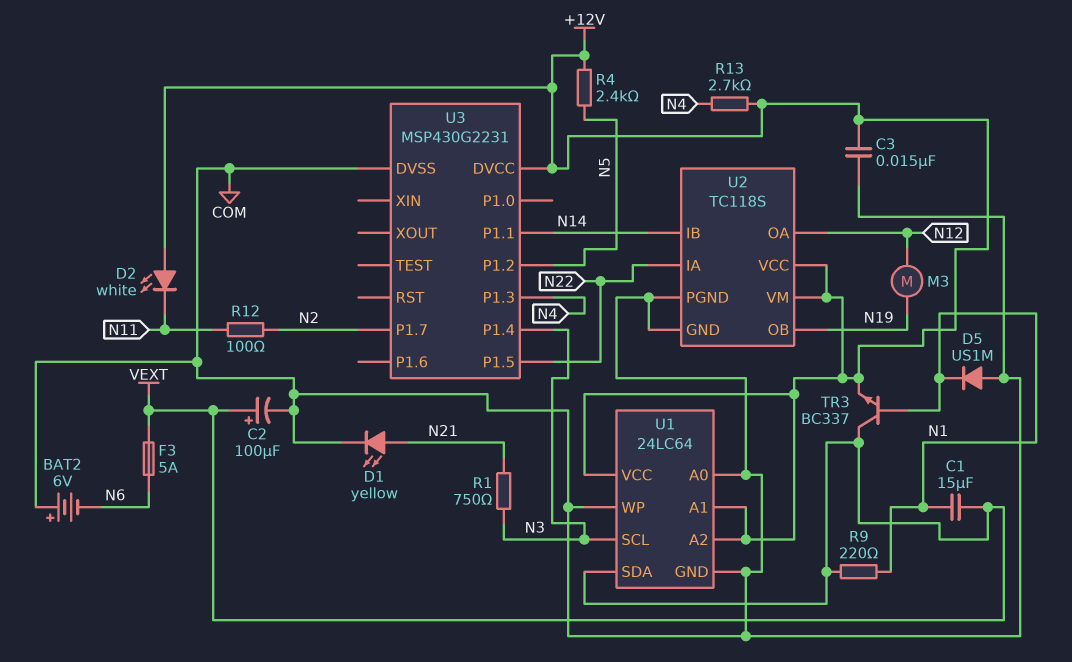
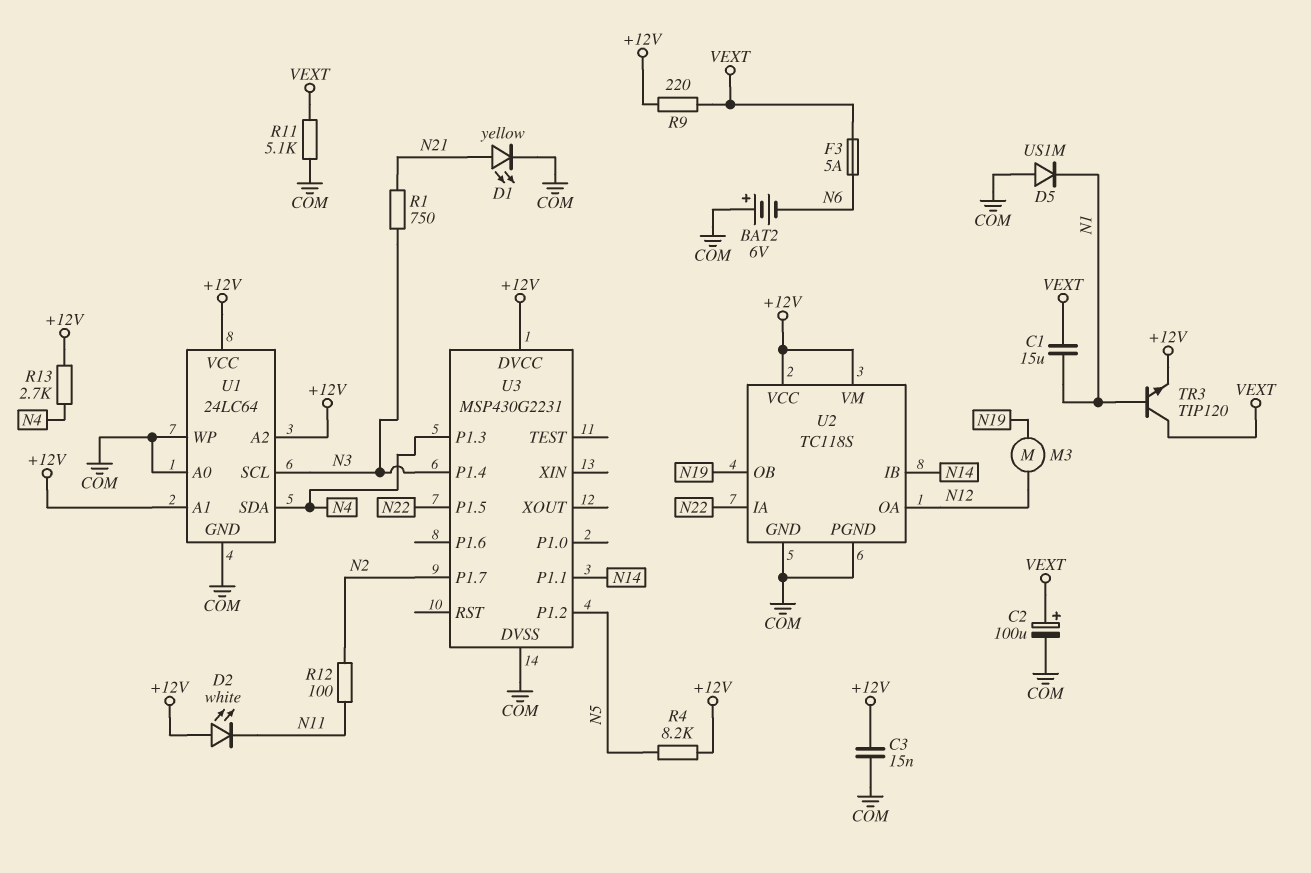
R4: 2.4k (+12V, N5) -> 8.2k (+12V, N5)
R9: 220 (N1, VEXT) -> 220 (+12V, VEXT)
R11: none -> 5.1k (COM, VEXT)
TR3: NPN BC337 (B N1, C VEXT, E +12V) -> NPN TIP120 (B N1, C VEXT, E +12V)
U1 pin SDA: VEXT -> N4

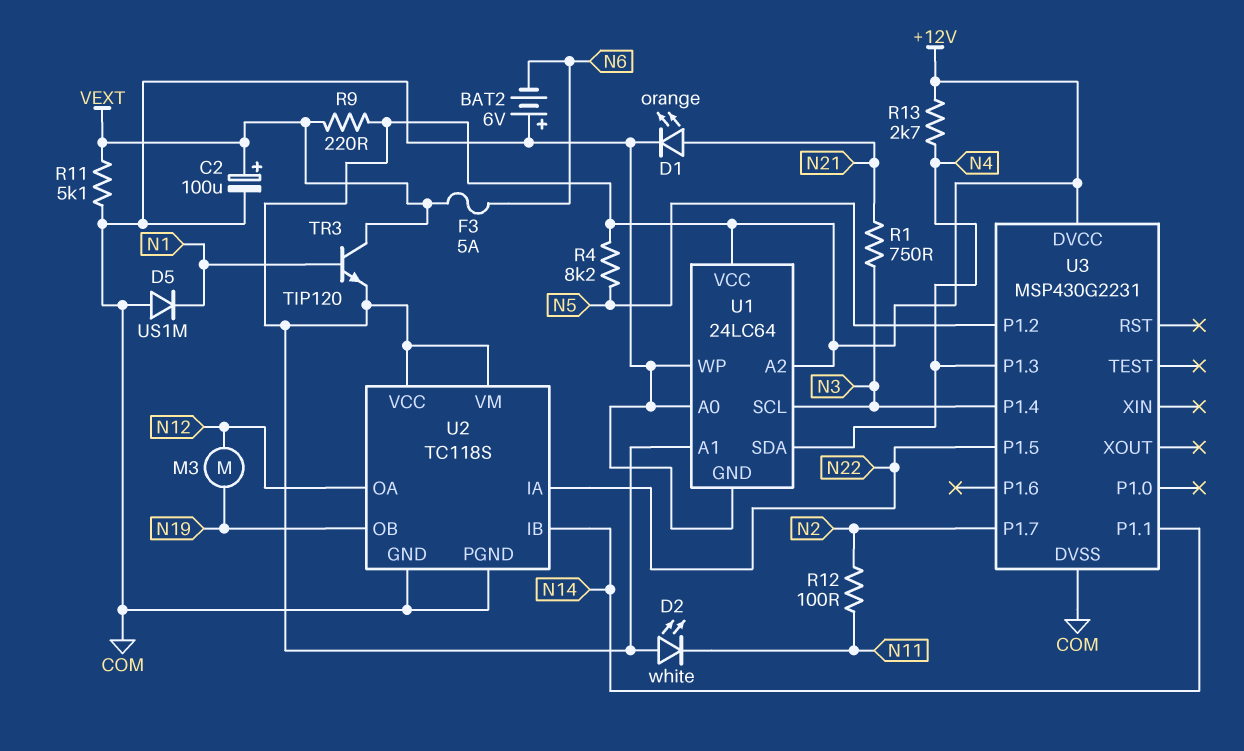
C1: 15uF (N1, VEXT) -> none
C3: 15nF (+12V, COM) -> none
D1: LED yellow (A N21, K COM) -> LED orange (A N21, K COM)

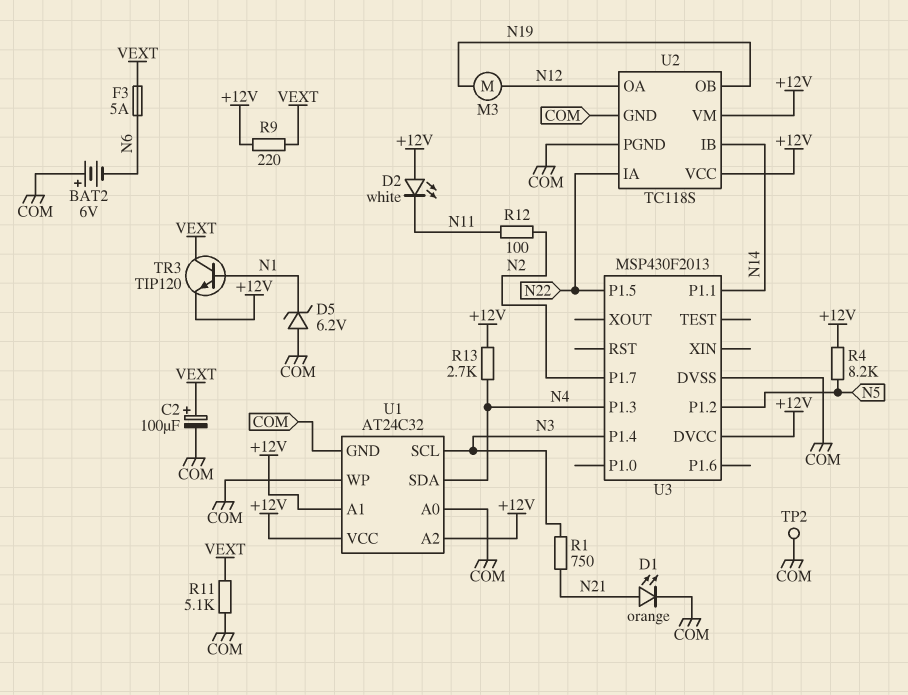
D5: diode US1M (A COM, K N1) -> zener 6.2V (A COM, K N1)
TP2: none -> test point (COM)
U1: 24LC64 -> AT24C32
U3: MSP430G2231 -> MSP430F2013

